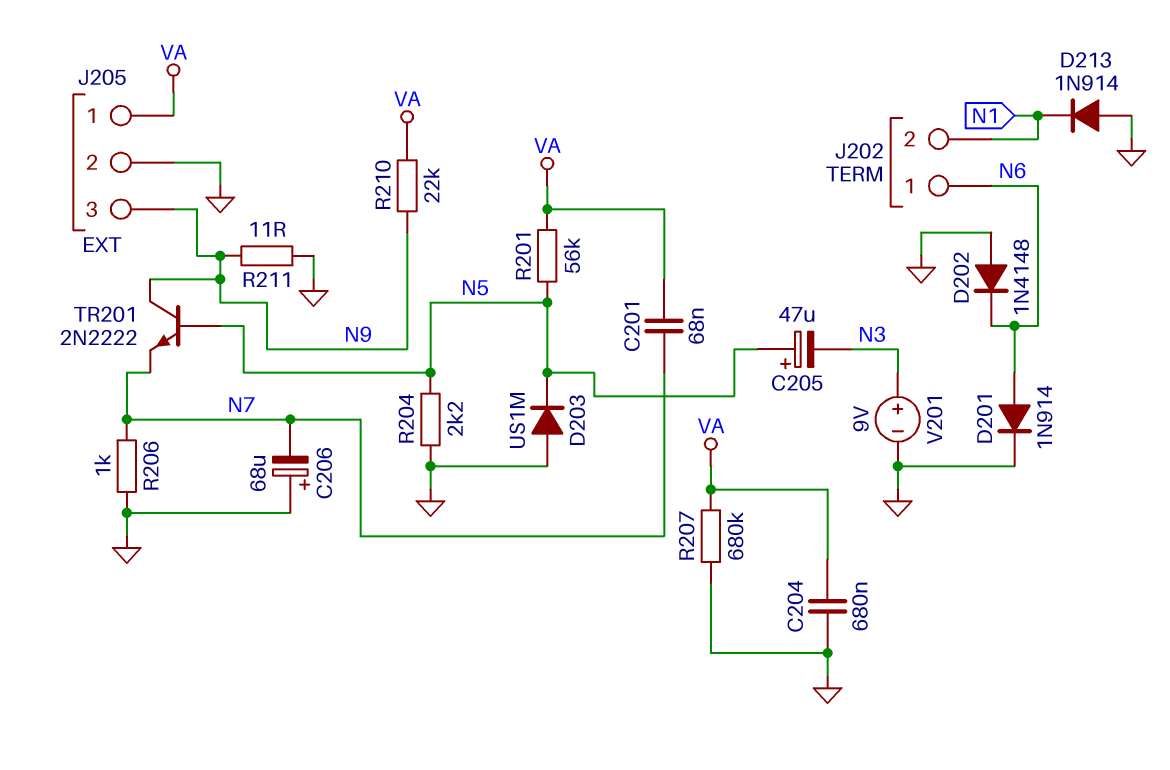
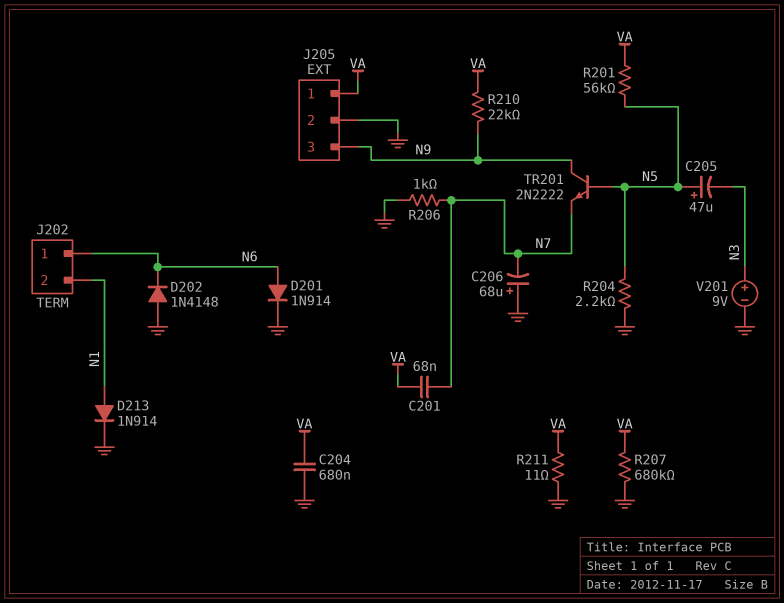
D203: diode US1M (A GND, K N5) -> none
D213: diode 1N914 (A GND, K N1) -> diode 1N914 (A N1, K GND)
R211: 11 (GND, N9) -> 11 (GND, VA)

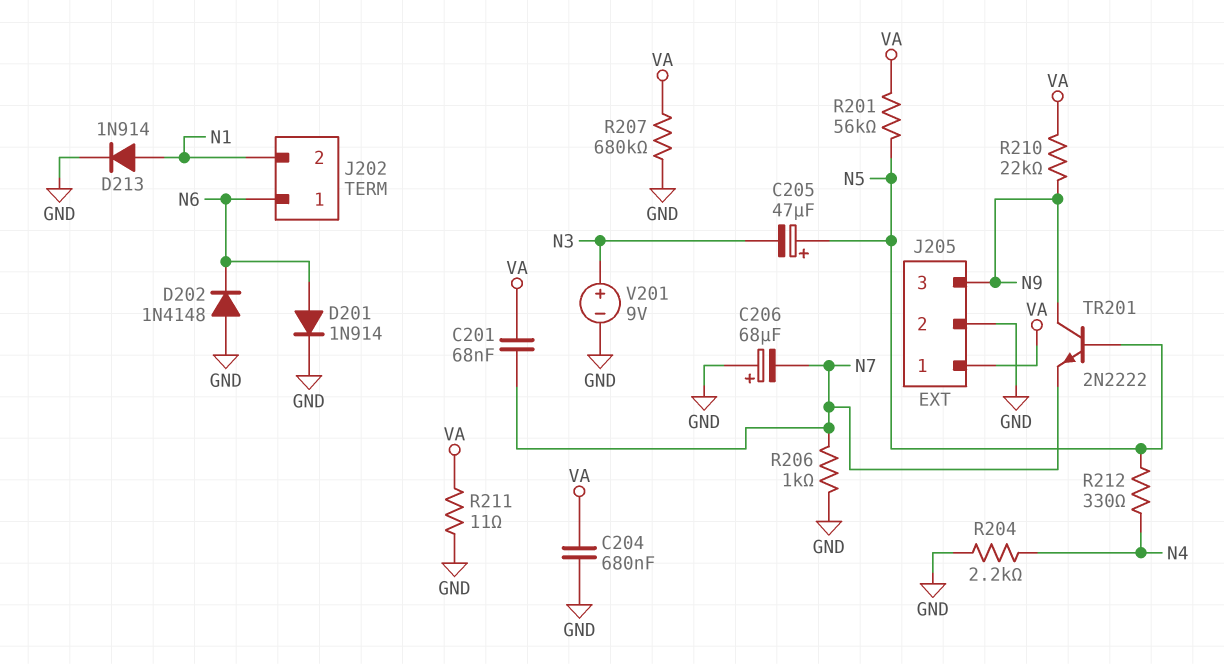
R204: 2.2k (GND, N5) -> 2.2k (GND, N4)
R212: none -> 330 (N4, N5)

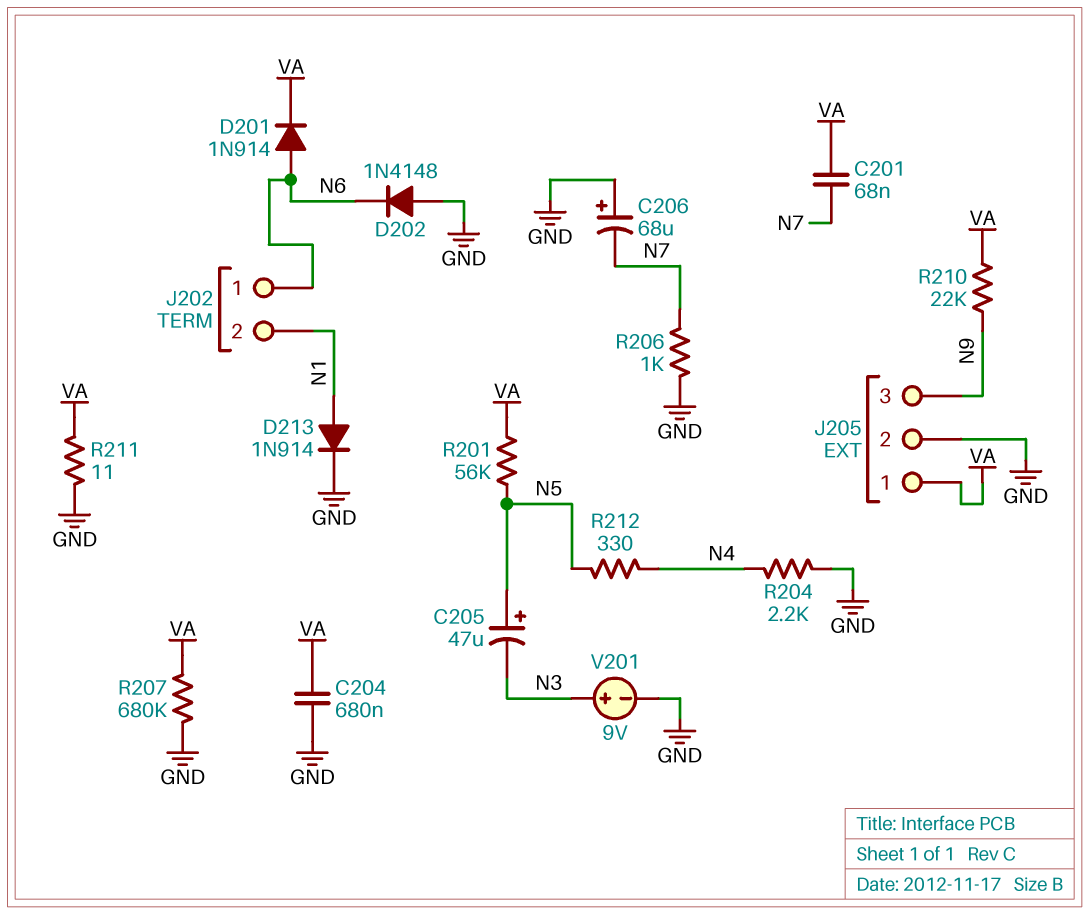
D201: diode 1N914 (A N6, K GND) -> diode 1N914 (A N6, K VA)
TR201: NPN 2N2222 (B N5, C N9, E N7) -> none

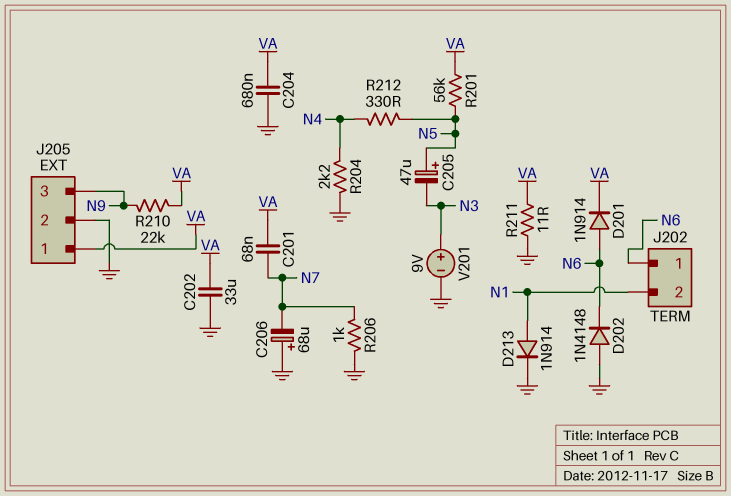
C202: none -> 33uF (GND, VA)
R207: 680k (GND, VA) -> none

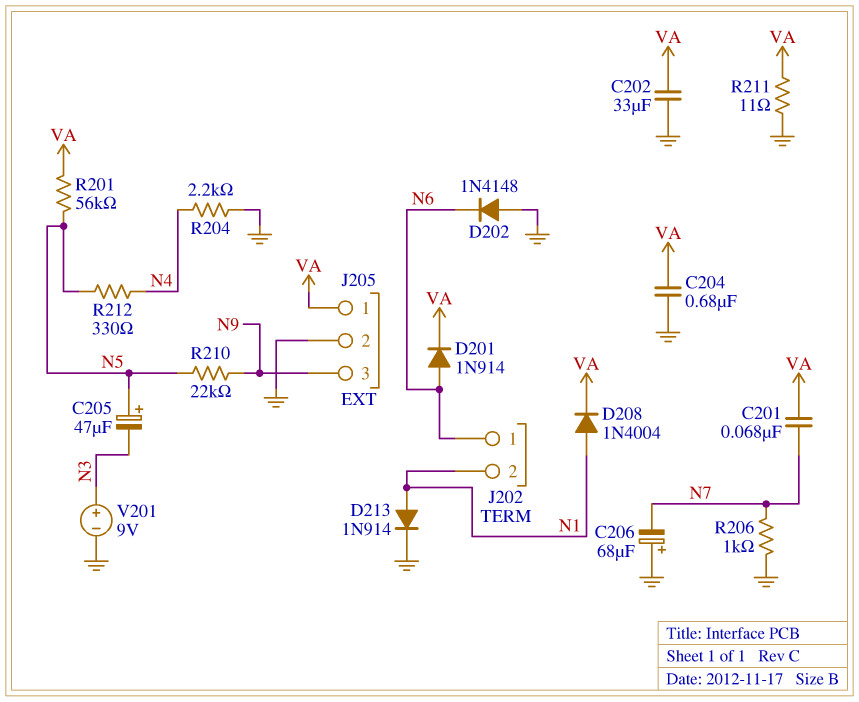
D208: none -> diode 1N4004 (A N1, K VA)
R210: 22k (N9, VA) -> 22k (N5, N9)

